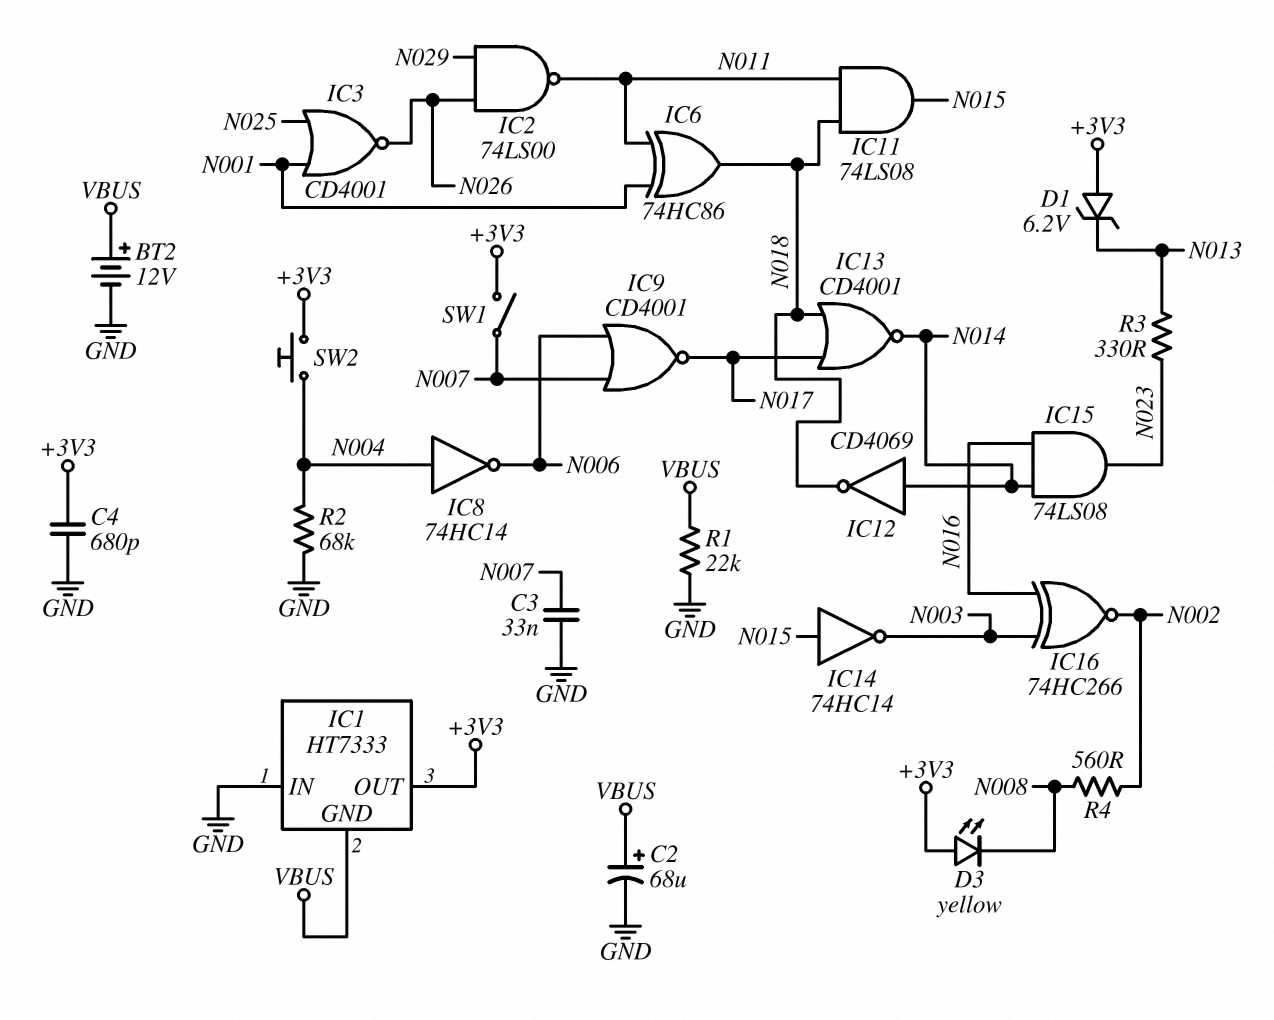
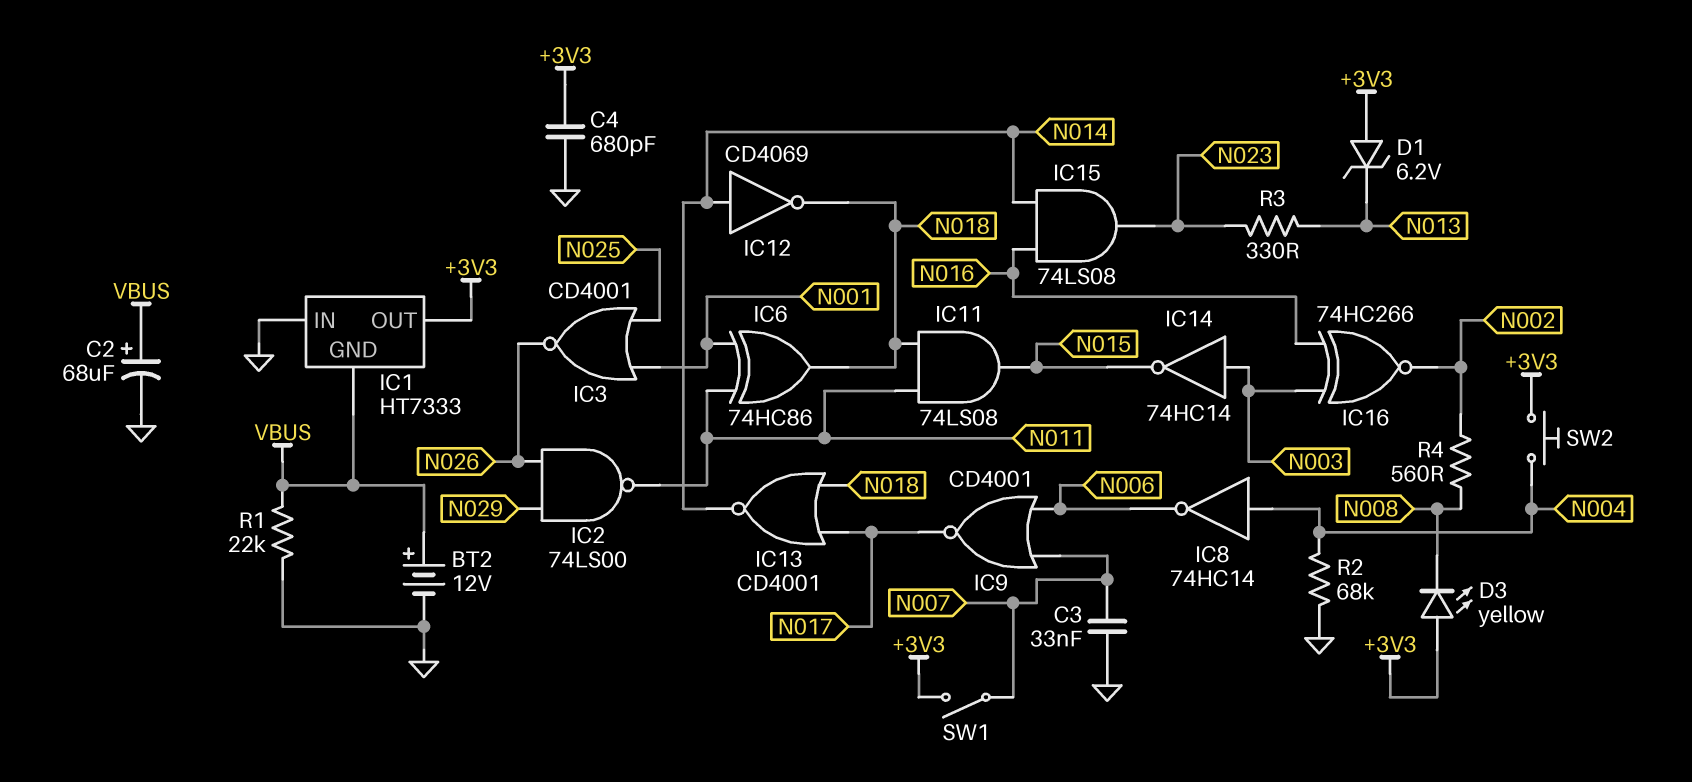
IC14: NOT 74HC14 (in N015, out N003) -> NOT 74HC14 (in N003, out N015)

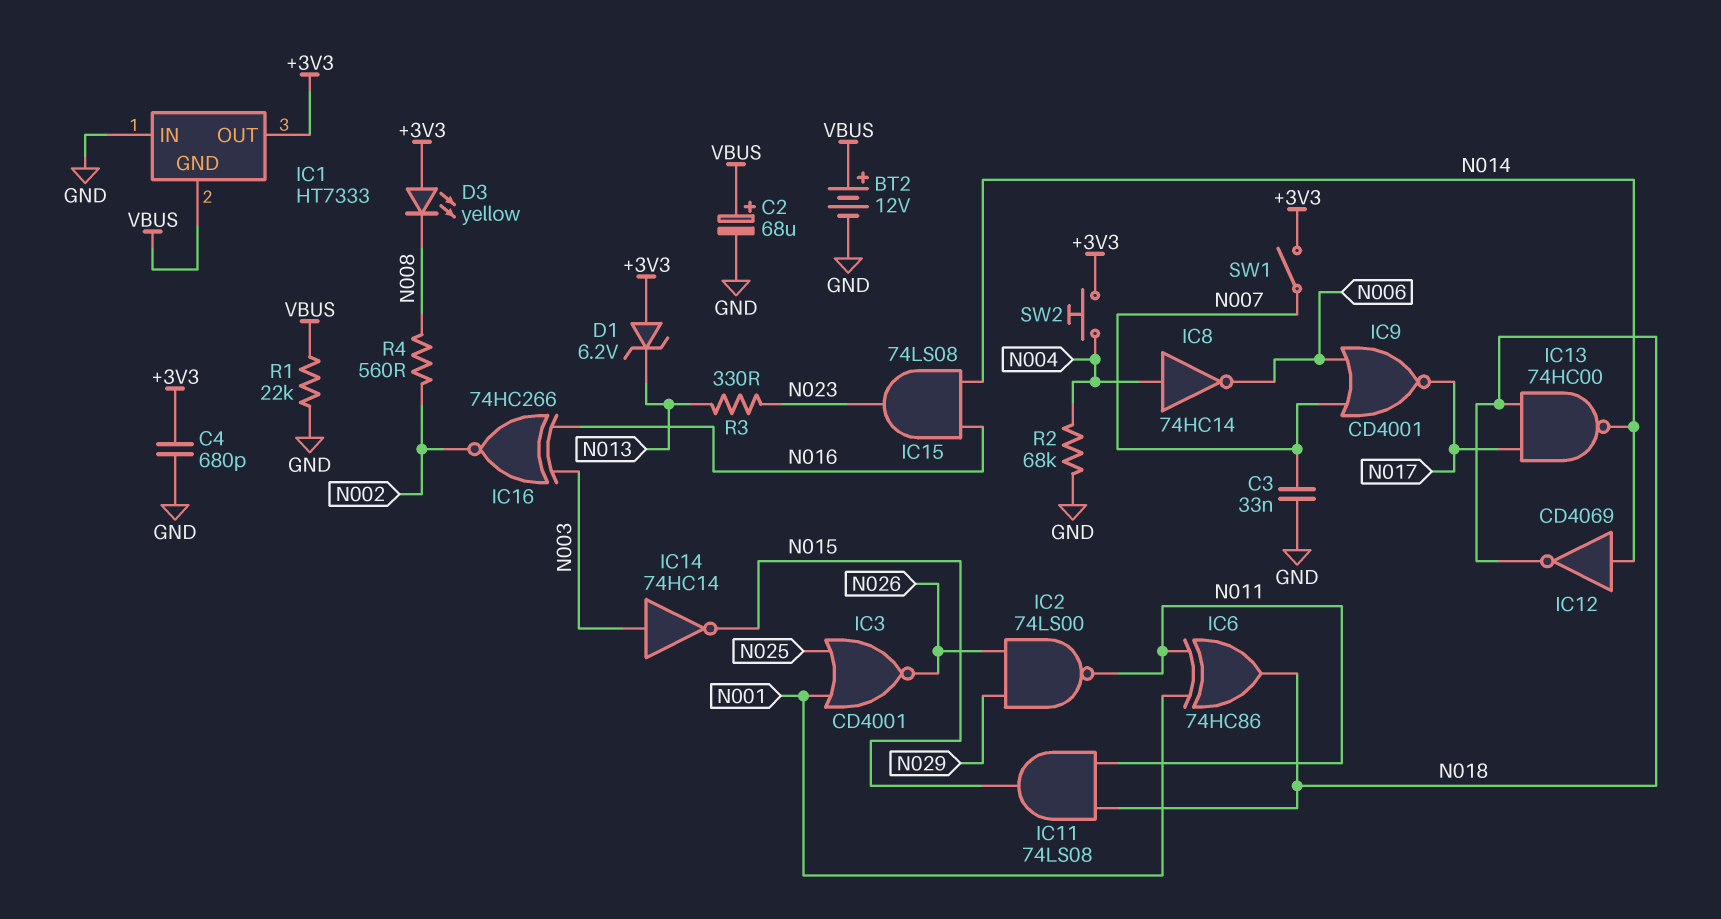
IC13: NOR CD4001 (in N017, in N018, out N014) -> NAND 74HC00 (in N017, in N018, out N014)

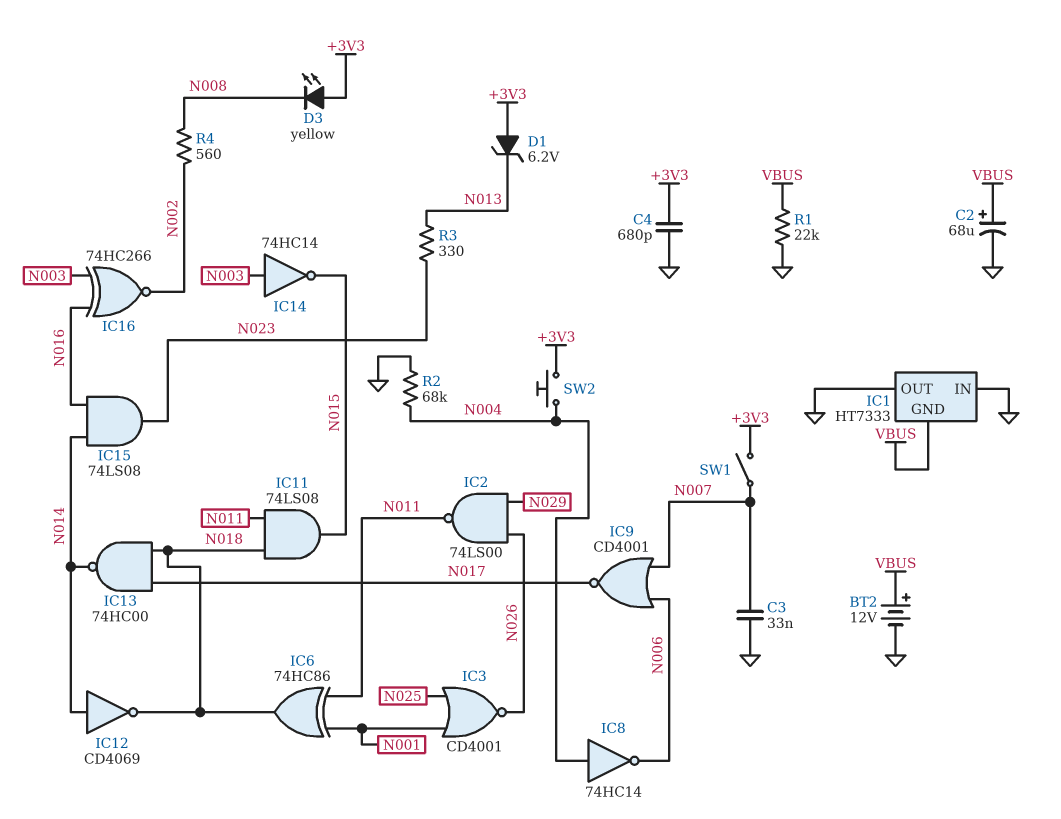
IC1 pin OUT: +3V3 -> GND

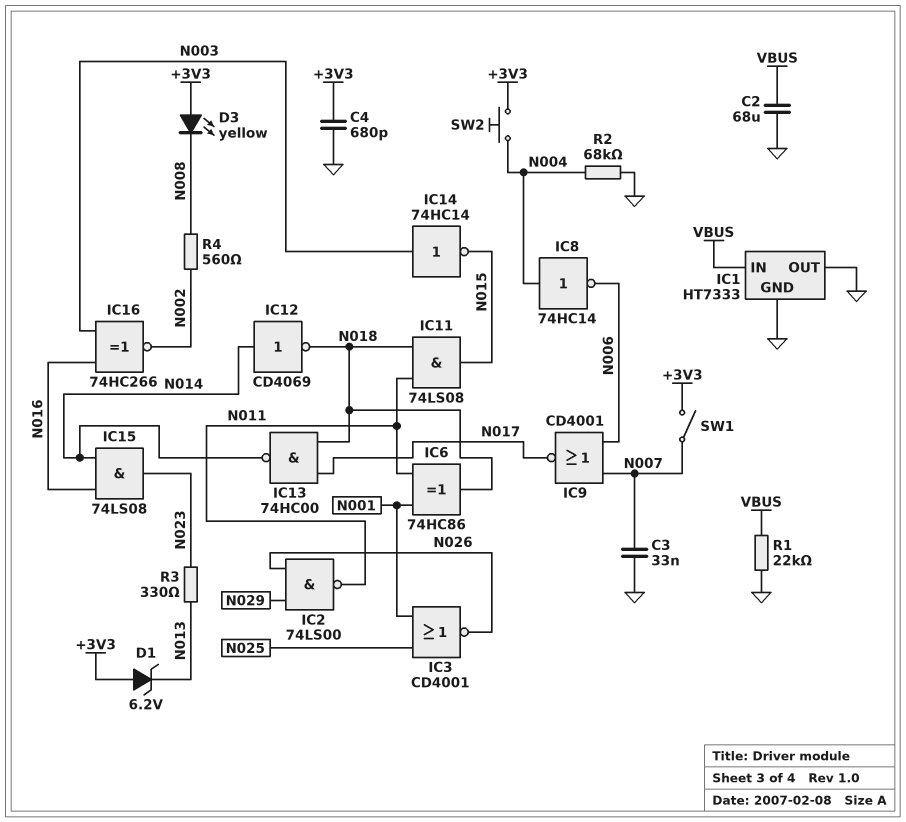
BT2: 12V (plus VBUS, minus GND) -> none
C2: 68uF (plus VBUS, minus GND) -> 68uF (GND, VBUS)
IC1 pin GND: VBUS -> GND
IC1 pin IN: GND -> VBUS

